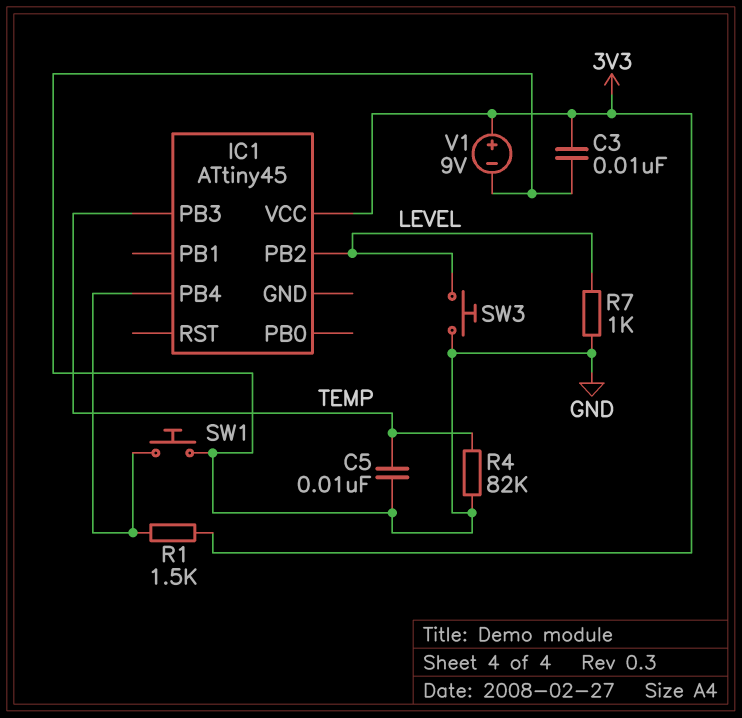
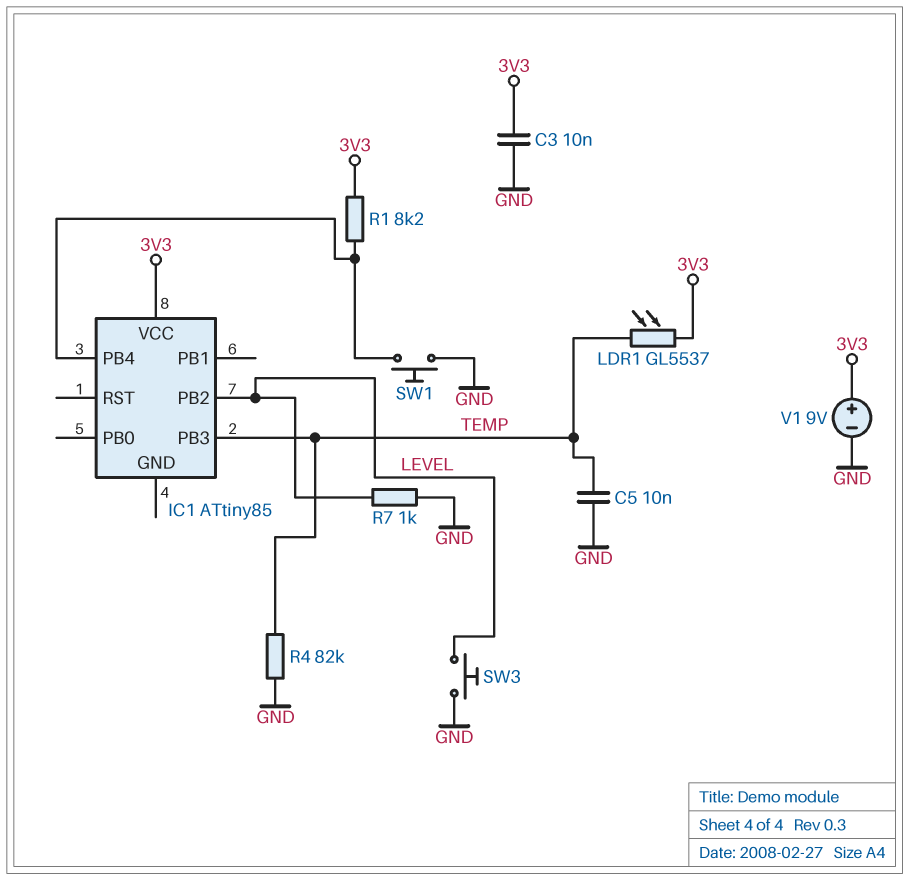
IC1: ATtiny45 -> ATtiny85
LDR1: none -> GL5537 (3V3, TEMP)
R1: 1.5k (3V3, IC1/PB4) -> 8.2k (3V3, IC1/PB4)

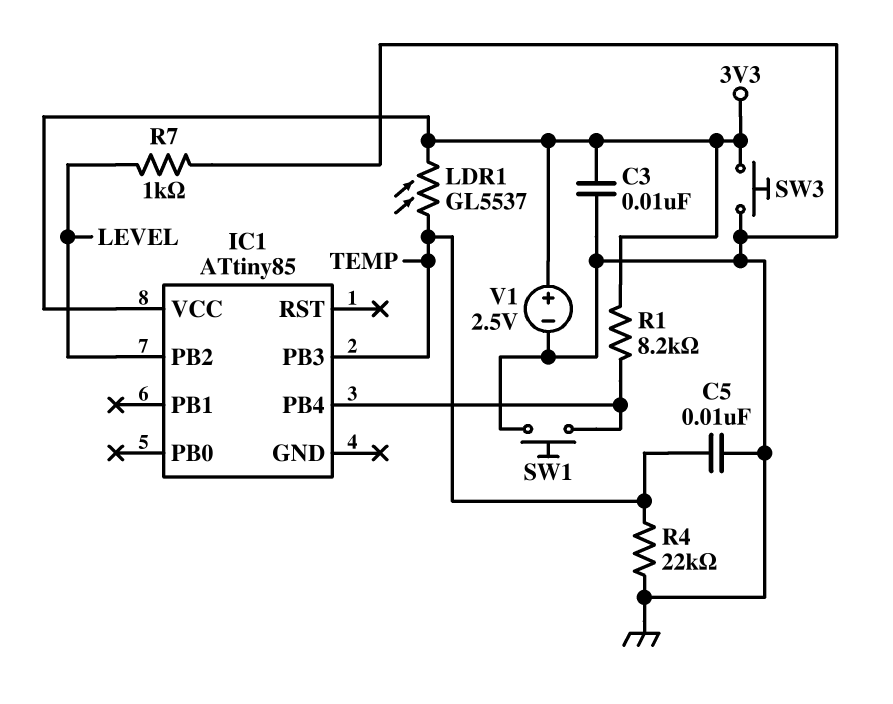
R4: 82k (GND, TEMP) -> 22k (GND, TEMP)
SW3: button (GND, LEVEL) -> button (3V3, GND)
V1: 9V (plus 3V3, minus GND) -> 2.5V (plus 3V3, minus GND)

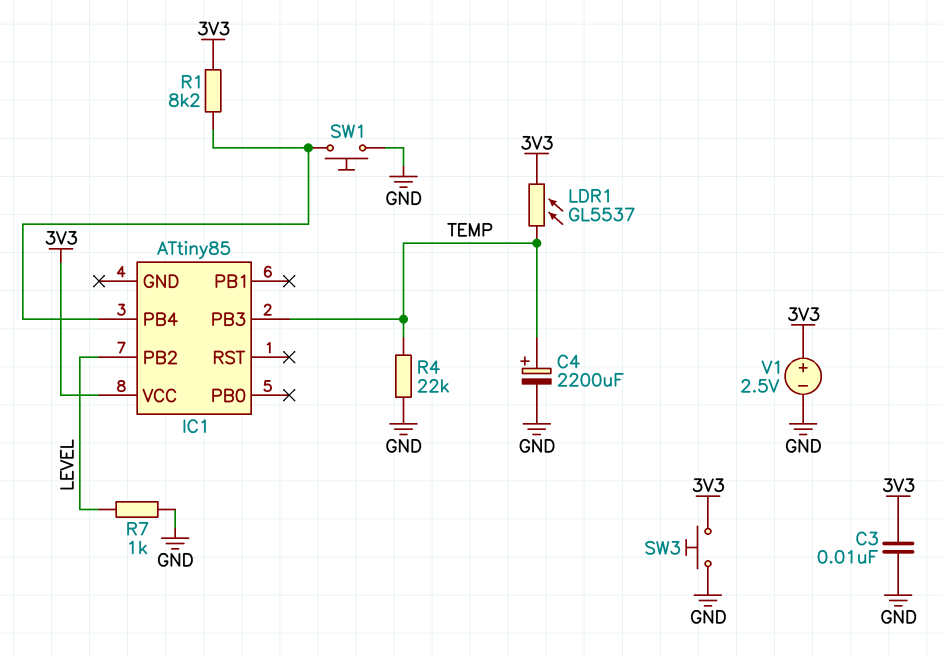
C4: none -> 2200uF (plus TEMP, minus GND)
C5: 10nF (GND, TEMP) -> none

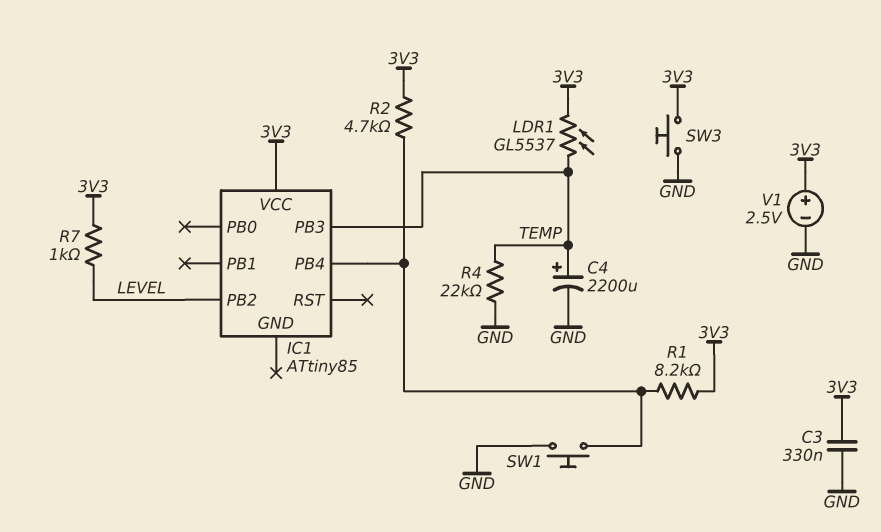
C3: 10nF (3V3, GND) -> 330nF (3V3, GND)
R2: none -> 4.7k (3V3, IC1/PB4)
R7: 1k (GND, LEVEL) -> 1k (3V3, LEVEL)

